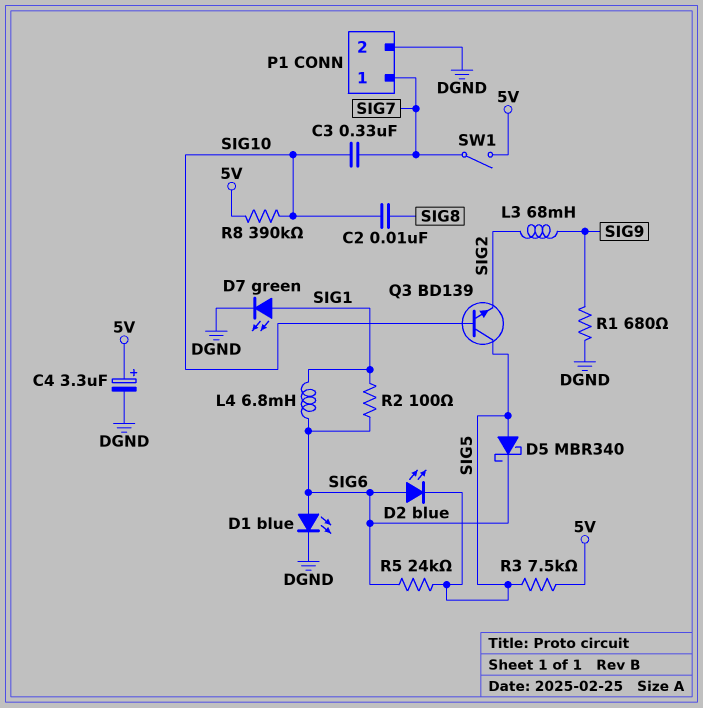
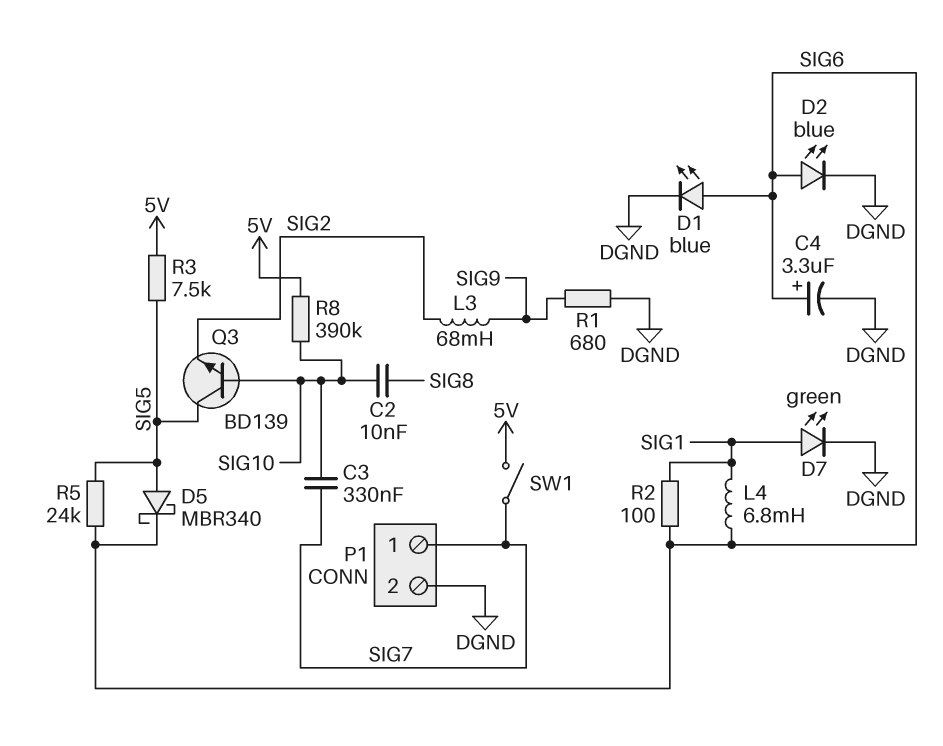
C4: 3.3uF (plus 5V, minus DGND) -> 3.3uF (plus SIG6, minus DGND)
D2: LED blue (A SIG6, K SIG5) -> LED blue (A SIG6, K DGND)

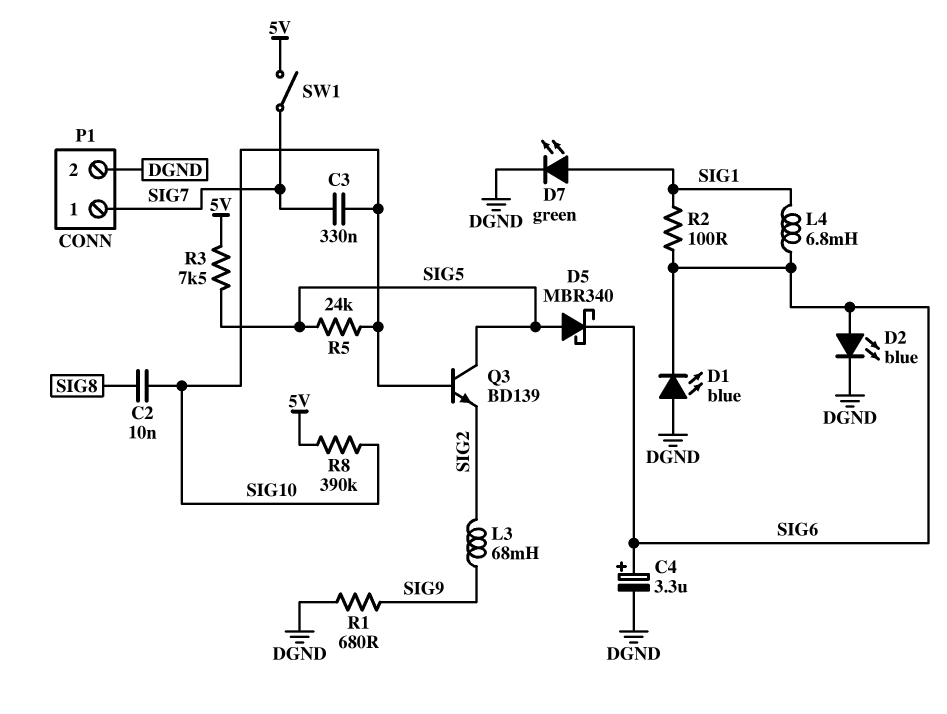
D1: LED blue (A SIG6, K DGND) -> LED blue (A DGND, K SIG6)
R5: 24k (SIG5, SIG6) -> 24k (SIG5, SIG10)

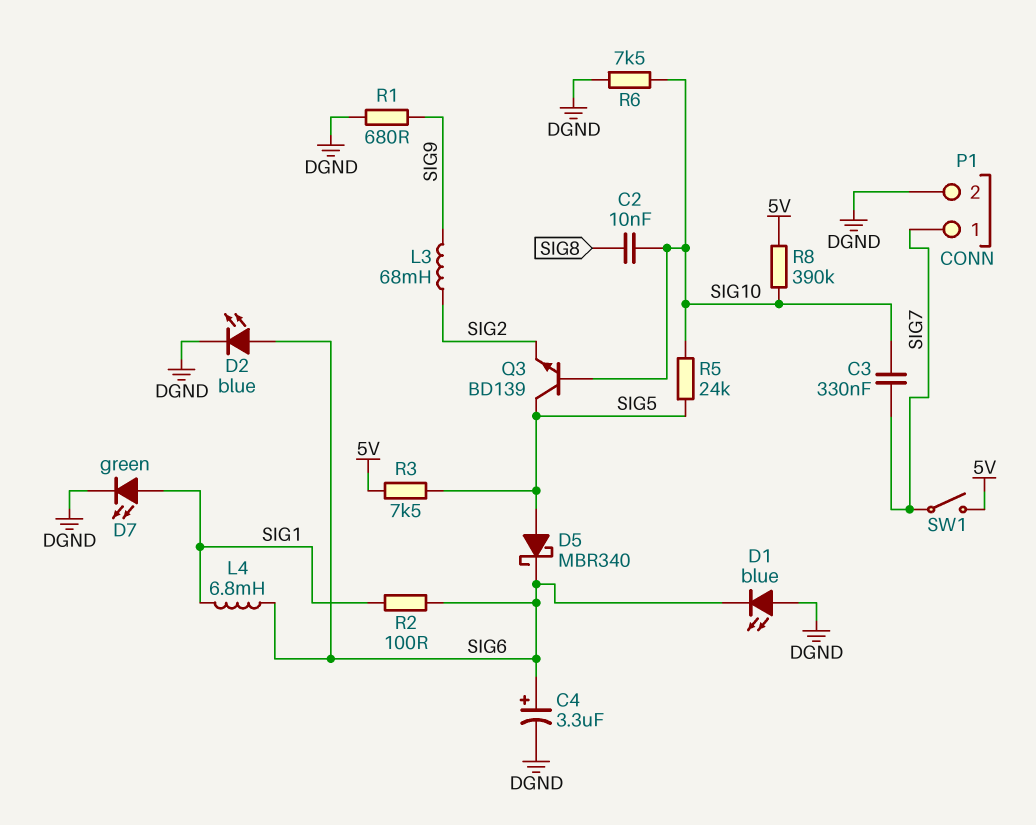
R6: none -> 7.5k (DGND, SIG10)

